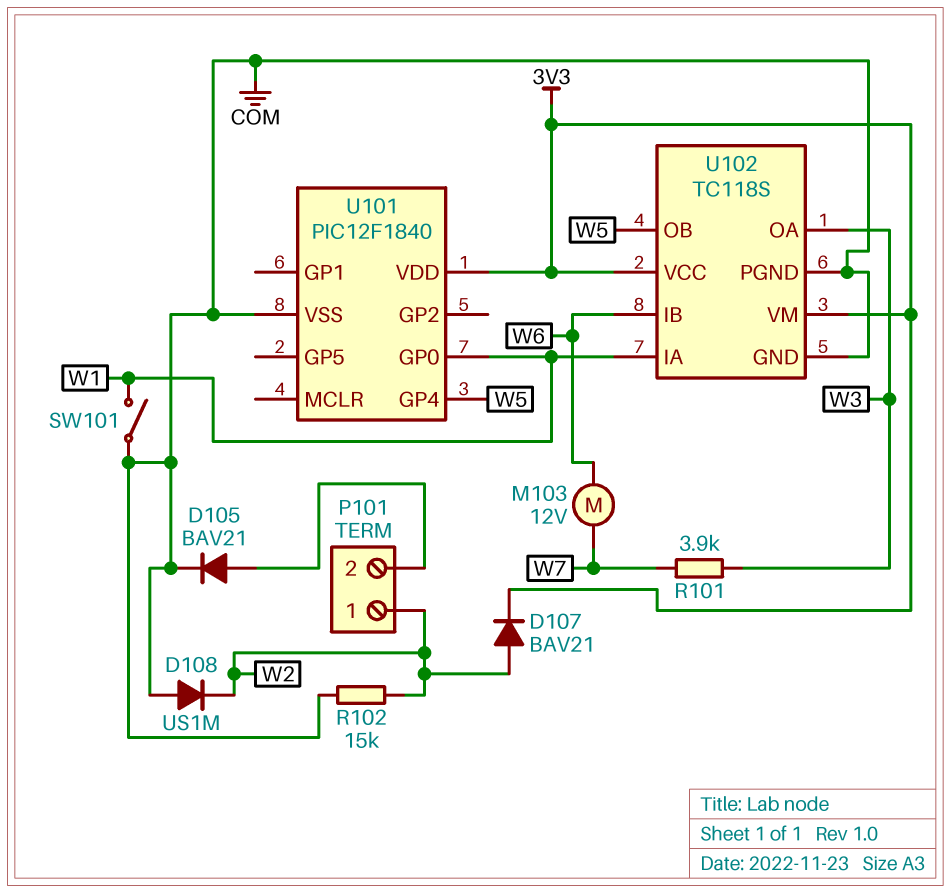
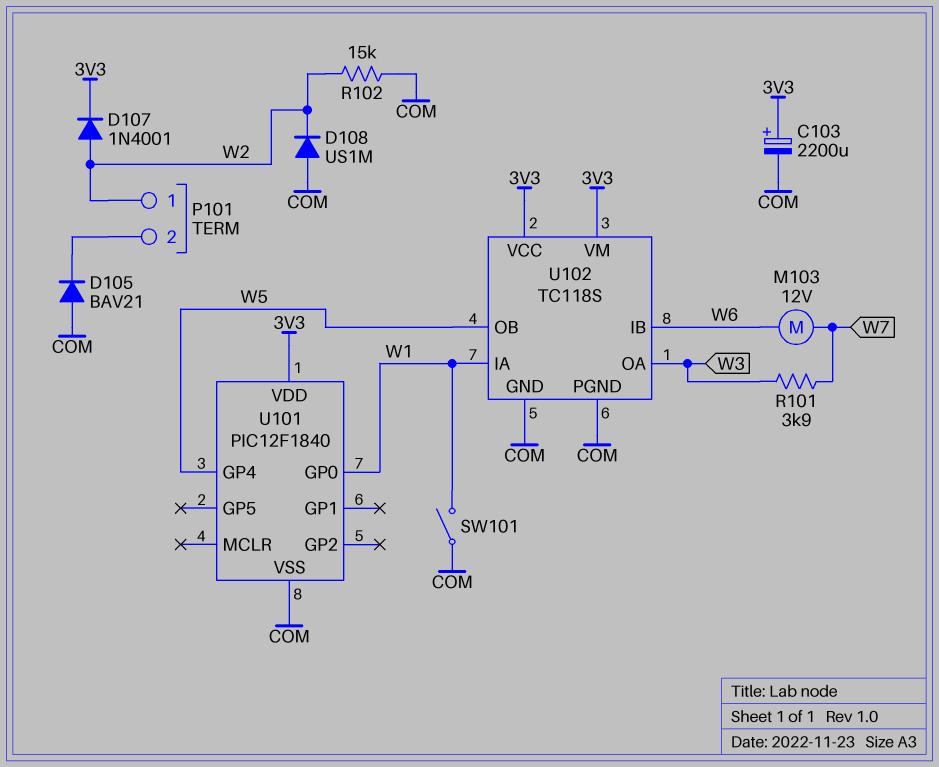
C103: none -> 2200uF (plus 3V3, minus COM)
D105: diode BAV21 (A P101/2, K COM) -> diode BAV21 (A COM, K P101/2)
D107: diode BAV21 (A W2, K 3V3) -> diode 1N4001 (A W2, K 3V3)

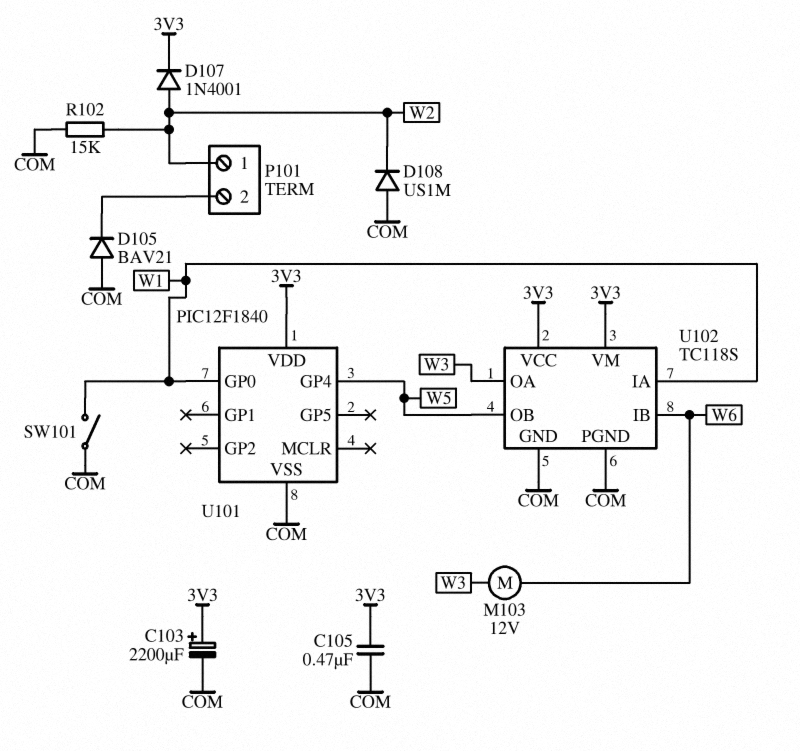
C105: none -> 470nF (3V3, COM)
M103: motor 12V (W6, W7) -> motor 12V (W3, W6)
R101: 3.9k (W3, W7) -> none

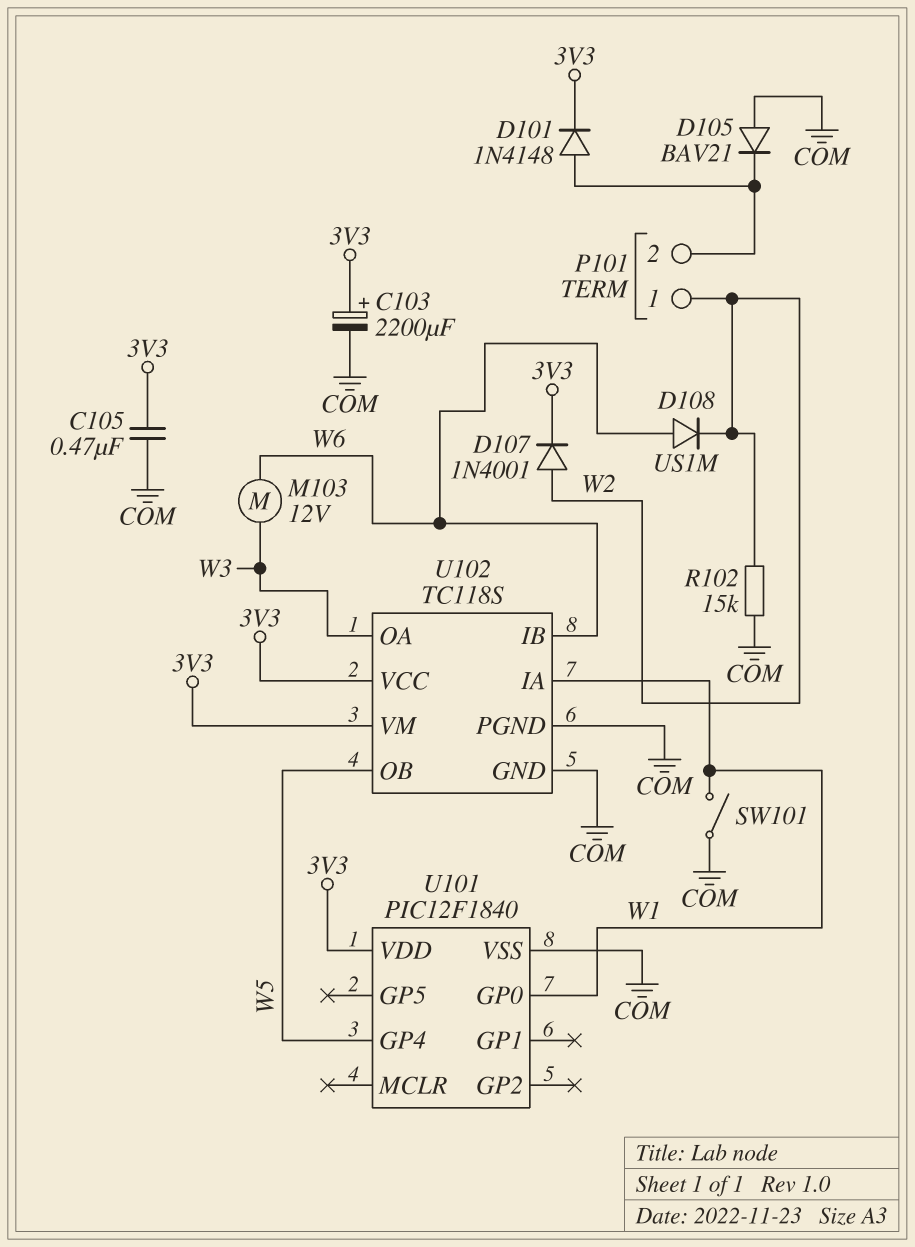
D101: none -> diode 1N4148 (A P101/2, K 3V3)
D108: diode US1M (A COM, K W2) -> diode US1M (A W6, K W2)

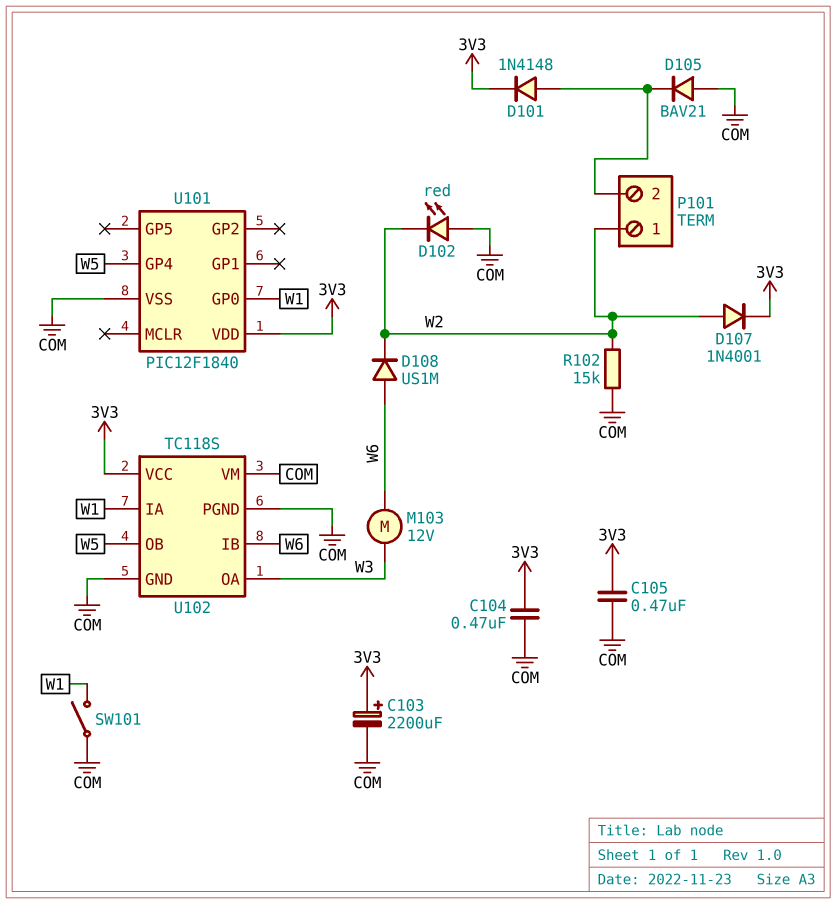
C104: none -> 470nF (3V3, COM)
D102: none -> LED red (A COM, K W2)
U102 pin VM: 3V3 -> COM

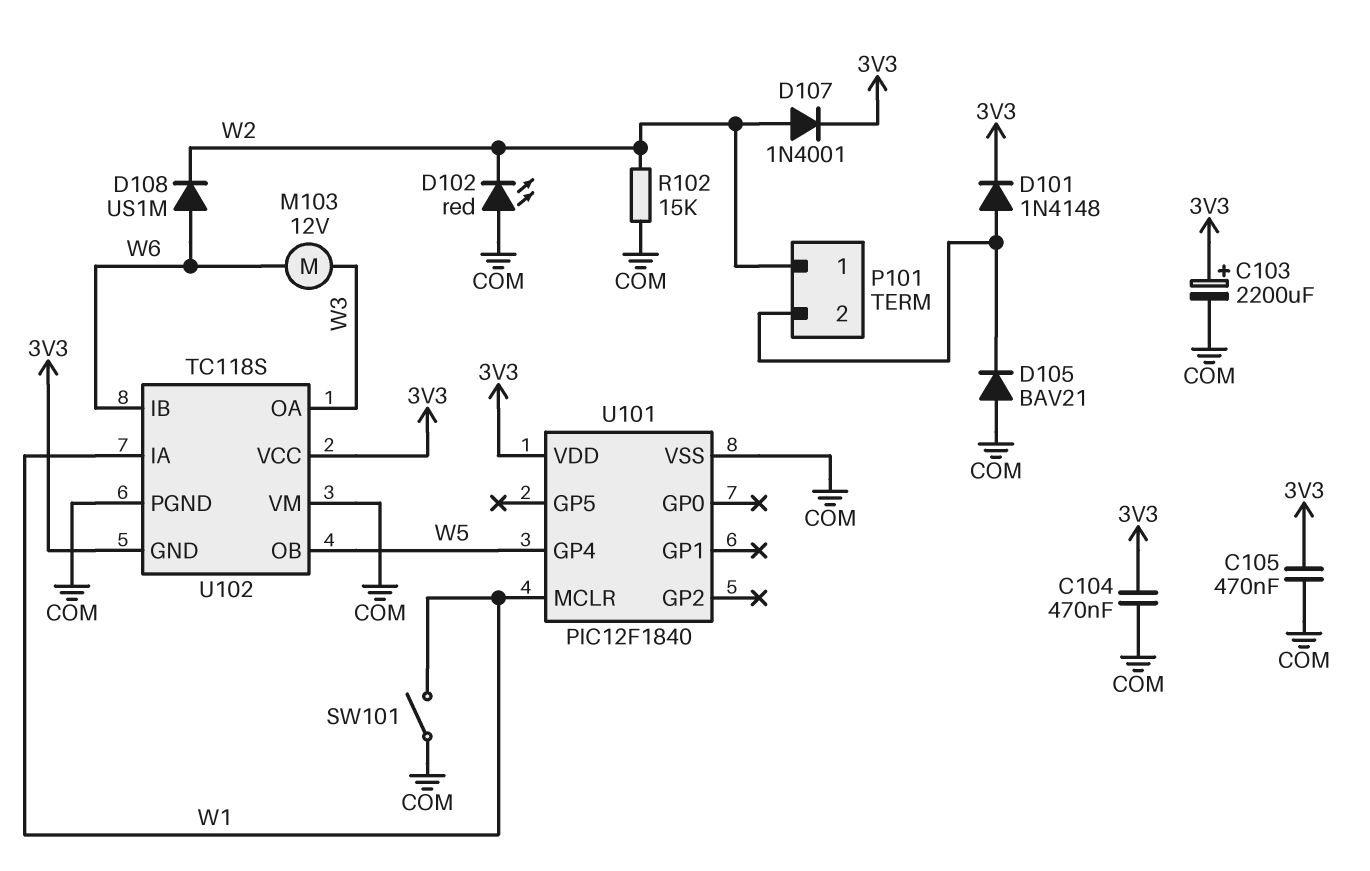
U101 pin GP0: W1 -> none
U101 pin MCLR: none -> W1
U102 pin GND: COM -> 3V3

